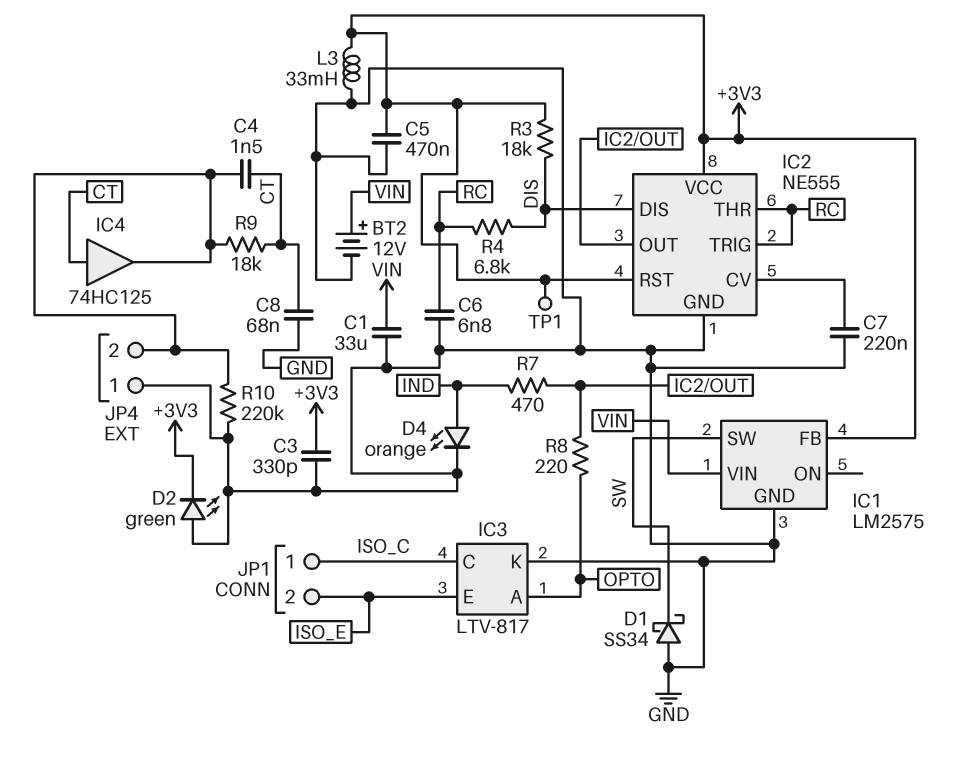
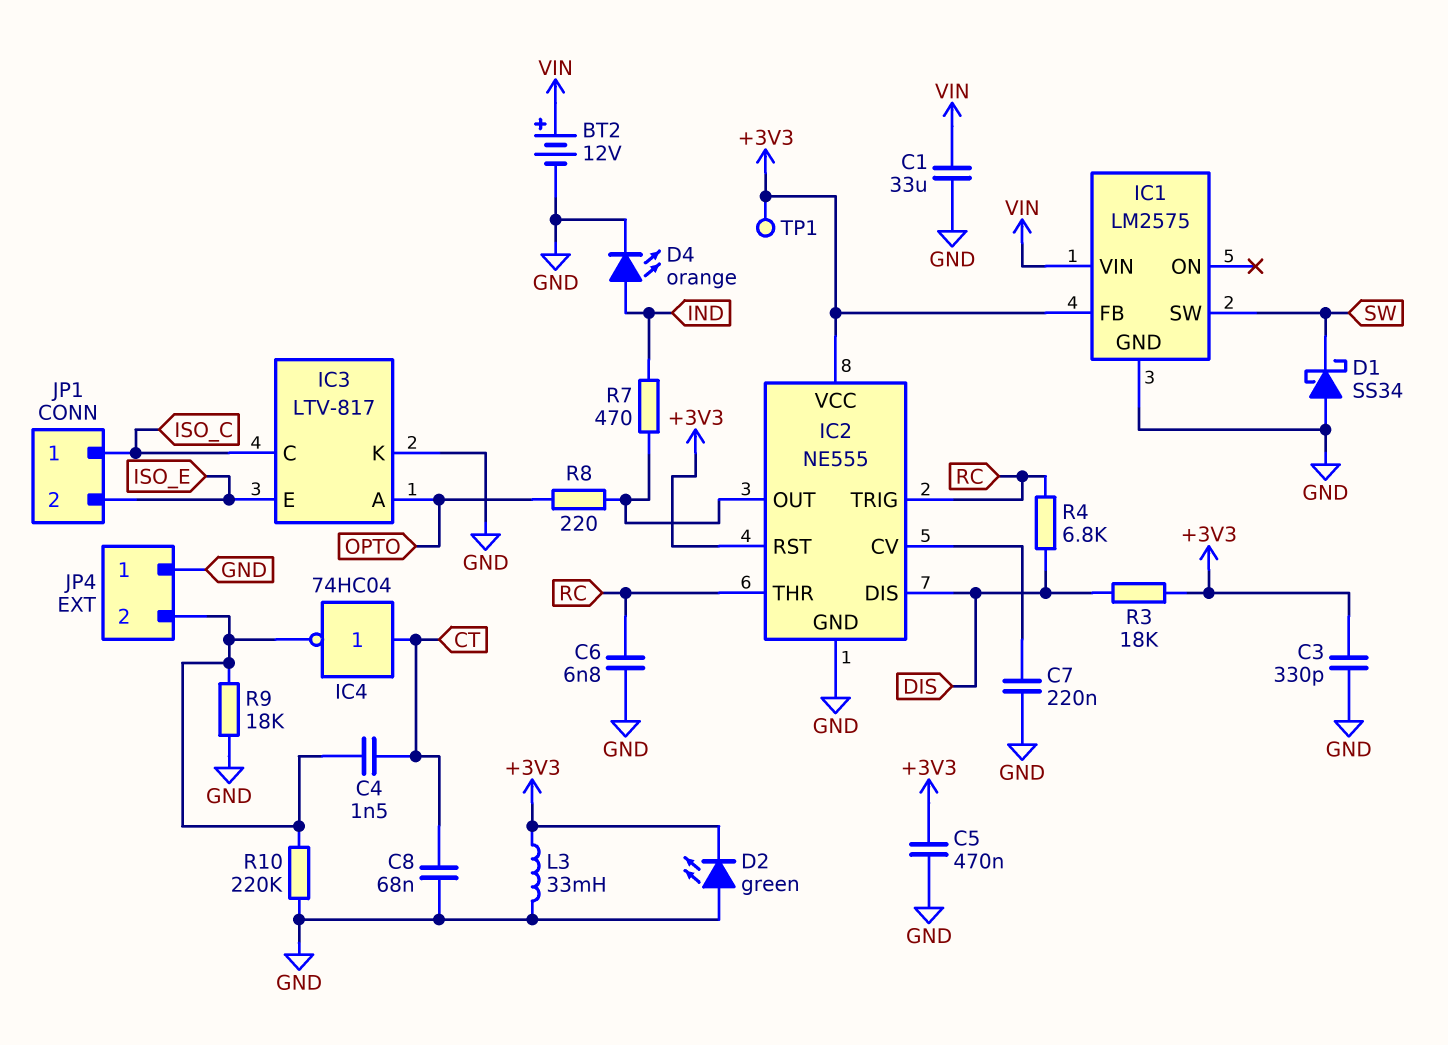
IC4: buffer 74HC125 (in CT, out JP4/2) -> NOT 74HC04 (in CT, out JP4/2)
R9: 18k (CT, JP4/2) -> 18k (GND, JP4/2)

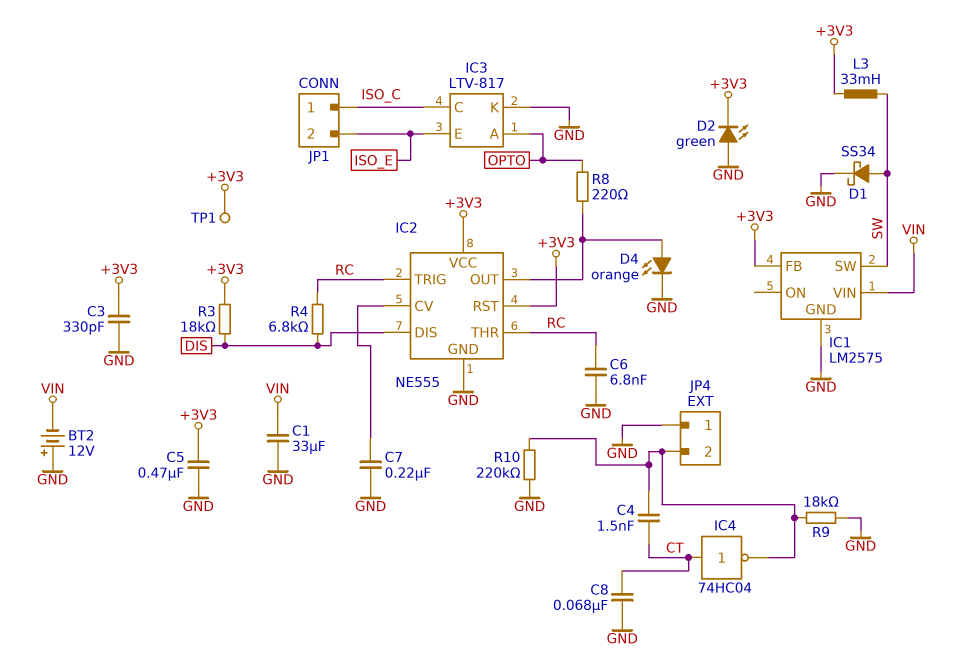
BT2: 12V (plus VIN, minus GND) -> 12V (plus GND, minus VIN)
D1: schottky SS34 (A GND, K SW) -> schottky SS34 (A SW, K GND)
D4: LED orange (A IND, K GND) -> LED orange (A IC2/OUT, K GND)
L3: 33mH (+3V3, GND) -> 33mH (+3V3, SW)
R7: 470 (IC2/OUT, IND) -> none

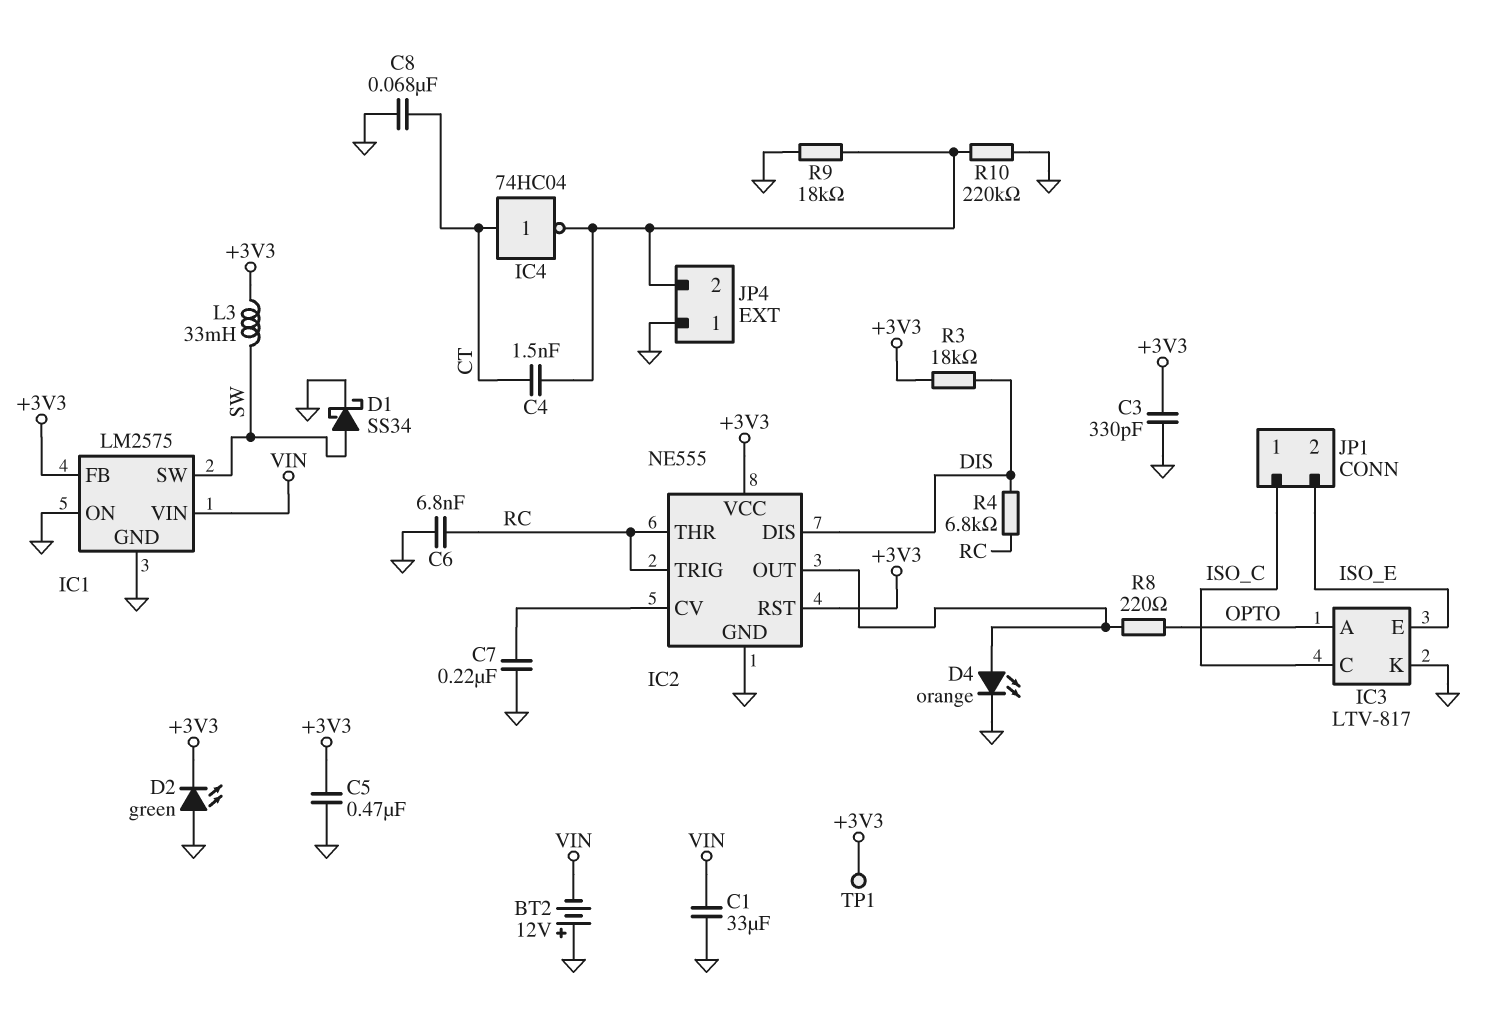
IC1 pin ON: none -> GND

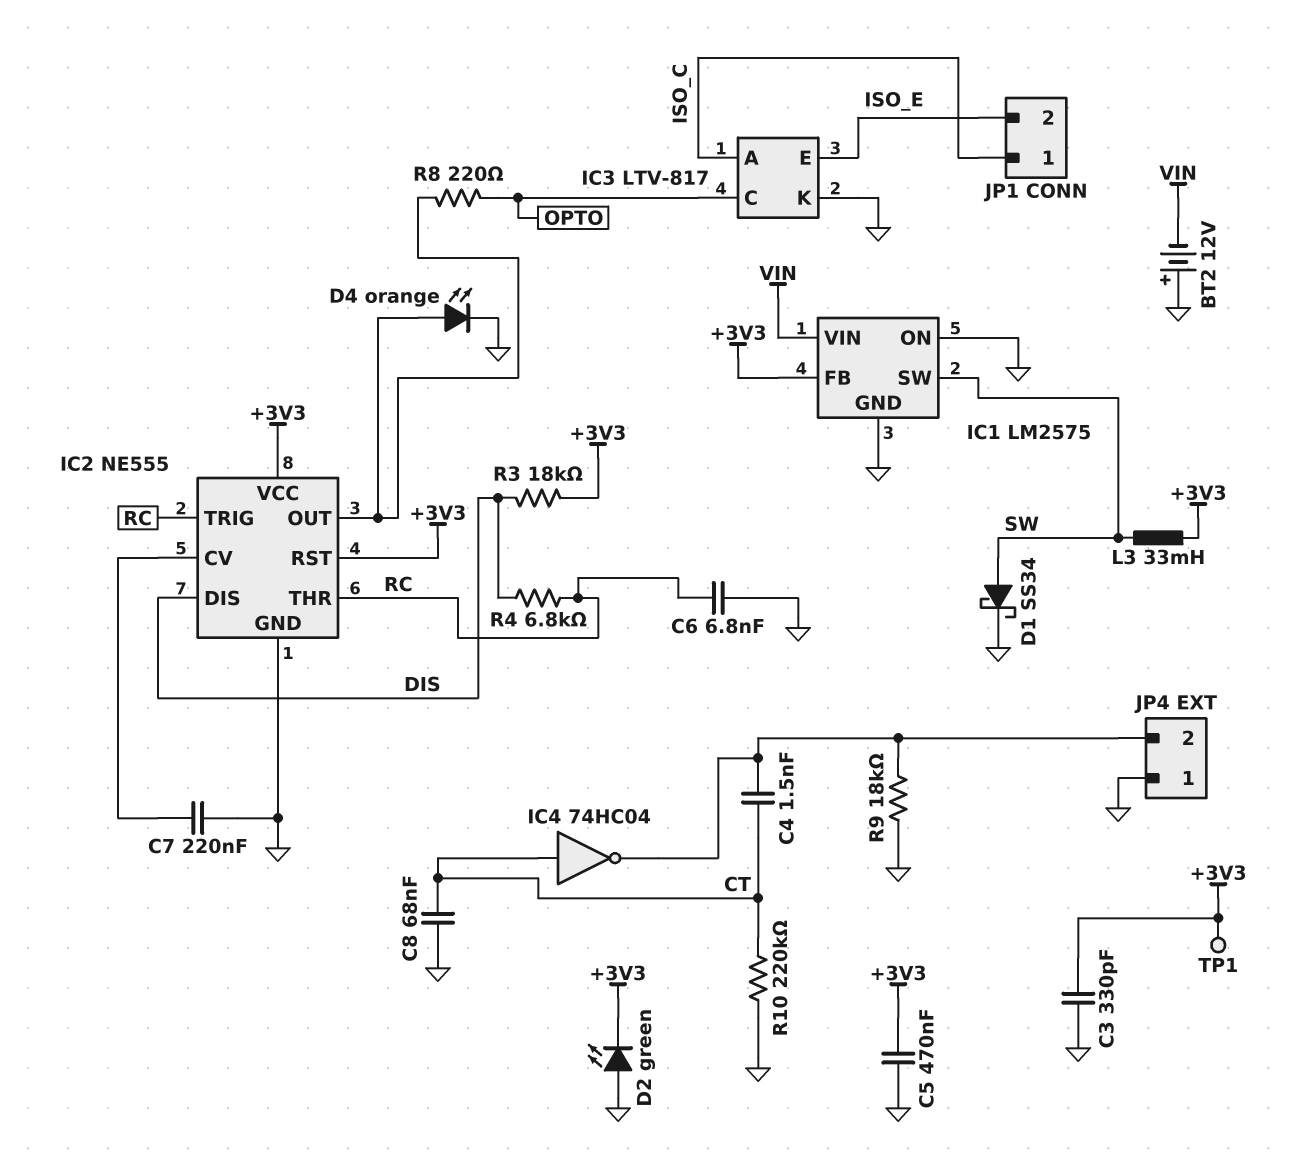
C1: 33uF (GND, VIN) -> none
IC3 pin A: OPTO -> ISO_C
IC3 pin C: ISO_C -> OPTO
R10: 220k (GND, JP4/2) -> 220k (CT, GND)

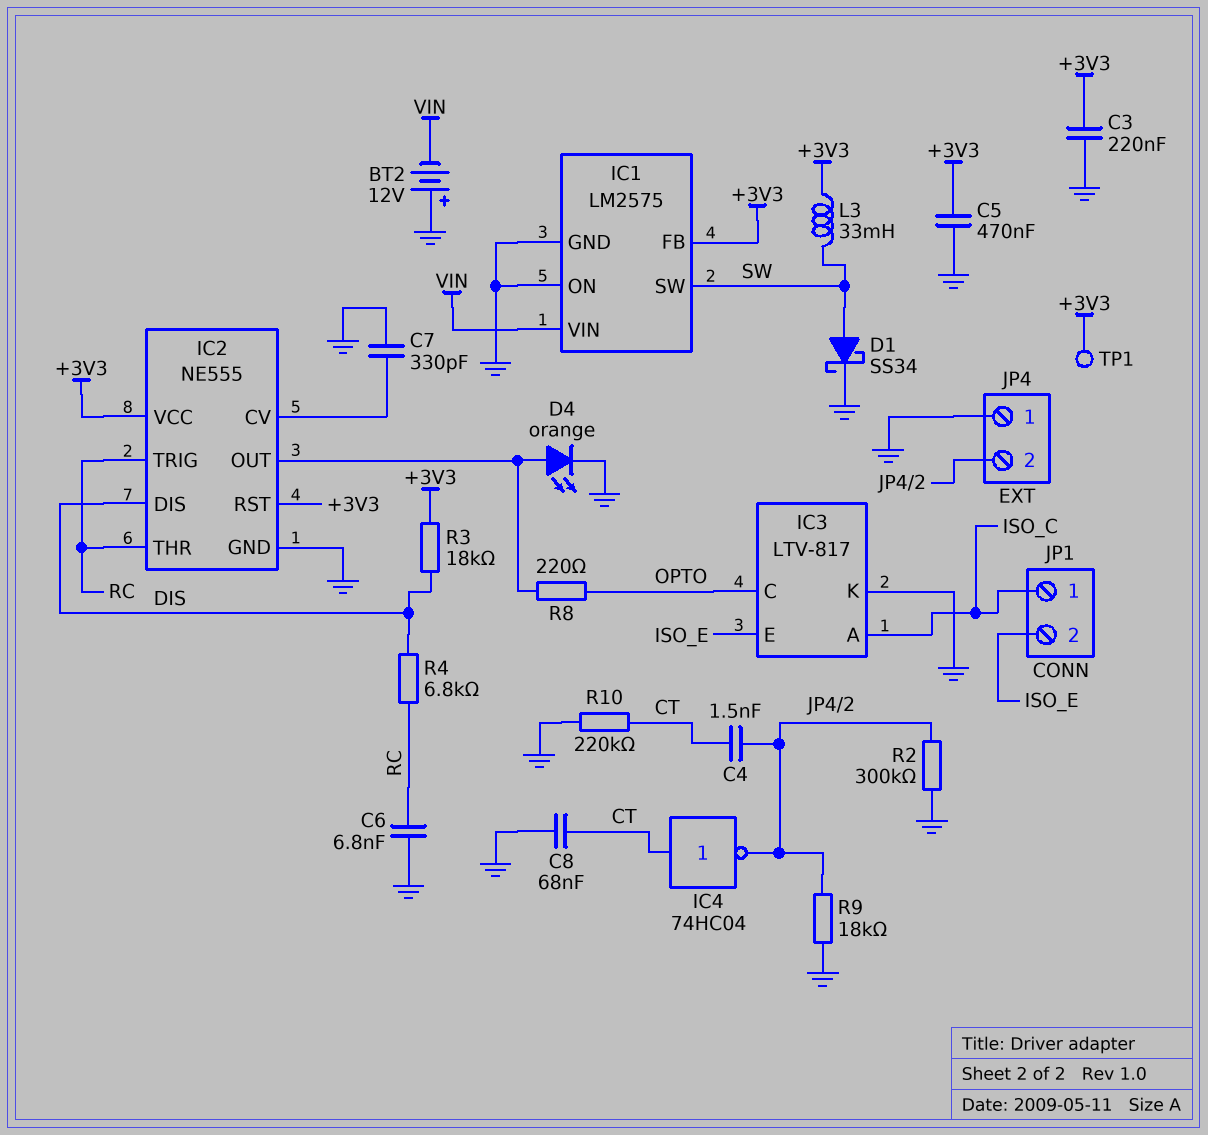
C3: 330pF (+3V3, GND) -> 220nF (+3V3, GND)
C7: 220nF (GND, IC2/CV) -> 330pF (GND, IC2/CV)
D2: LED green (A GND, K +3V3) -> none
R2: none -> 300k (GND, JP4/2)

